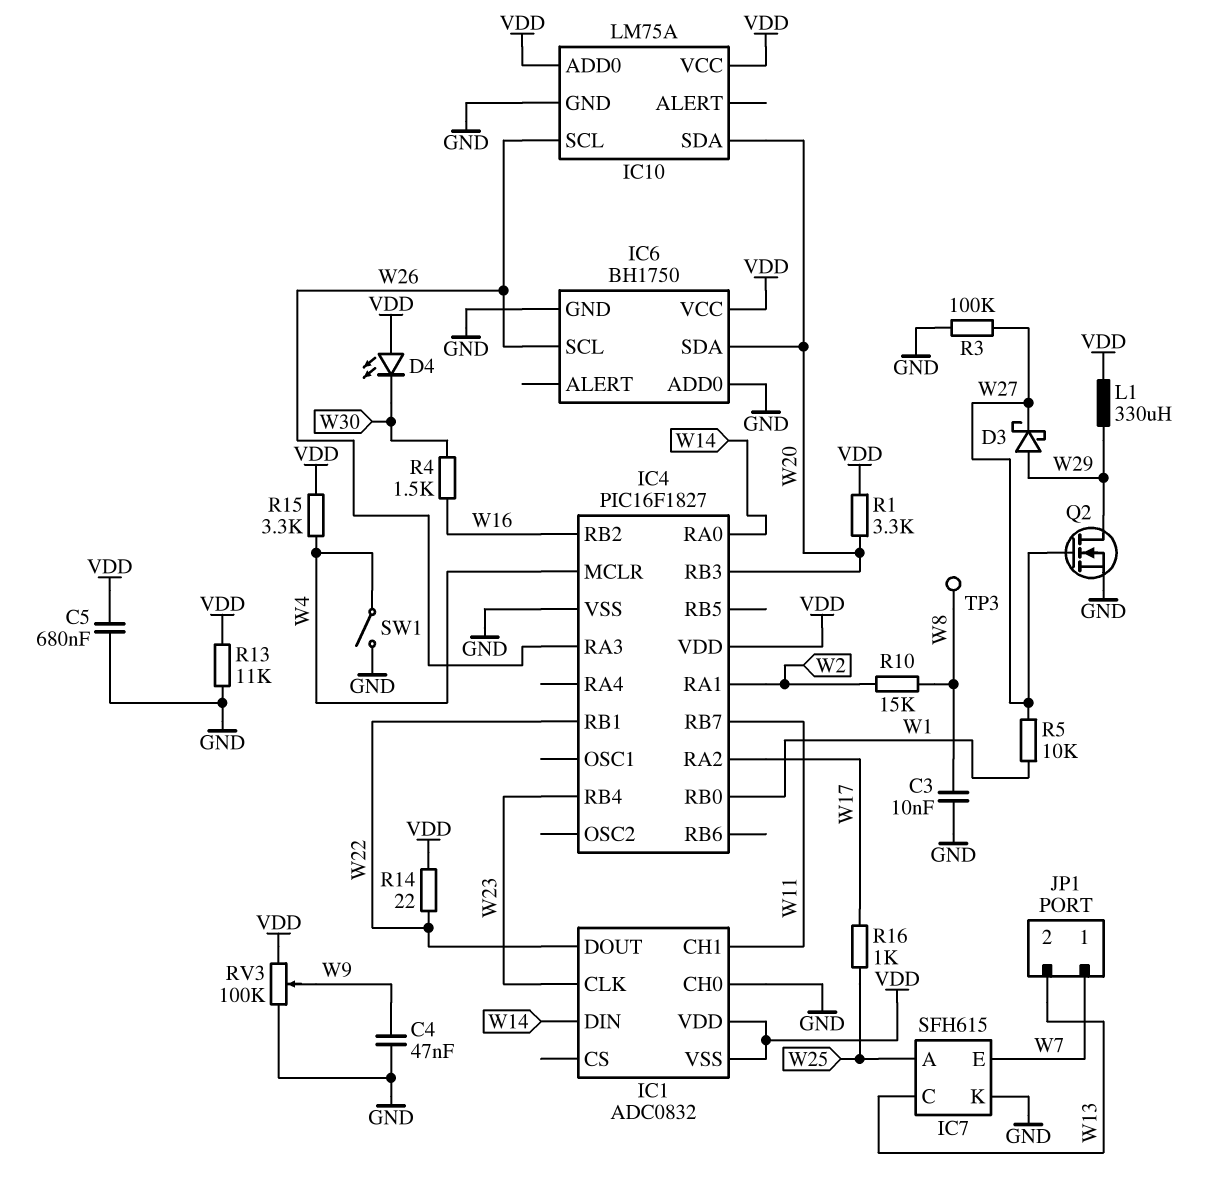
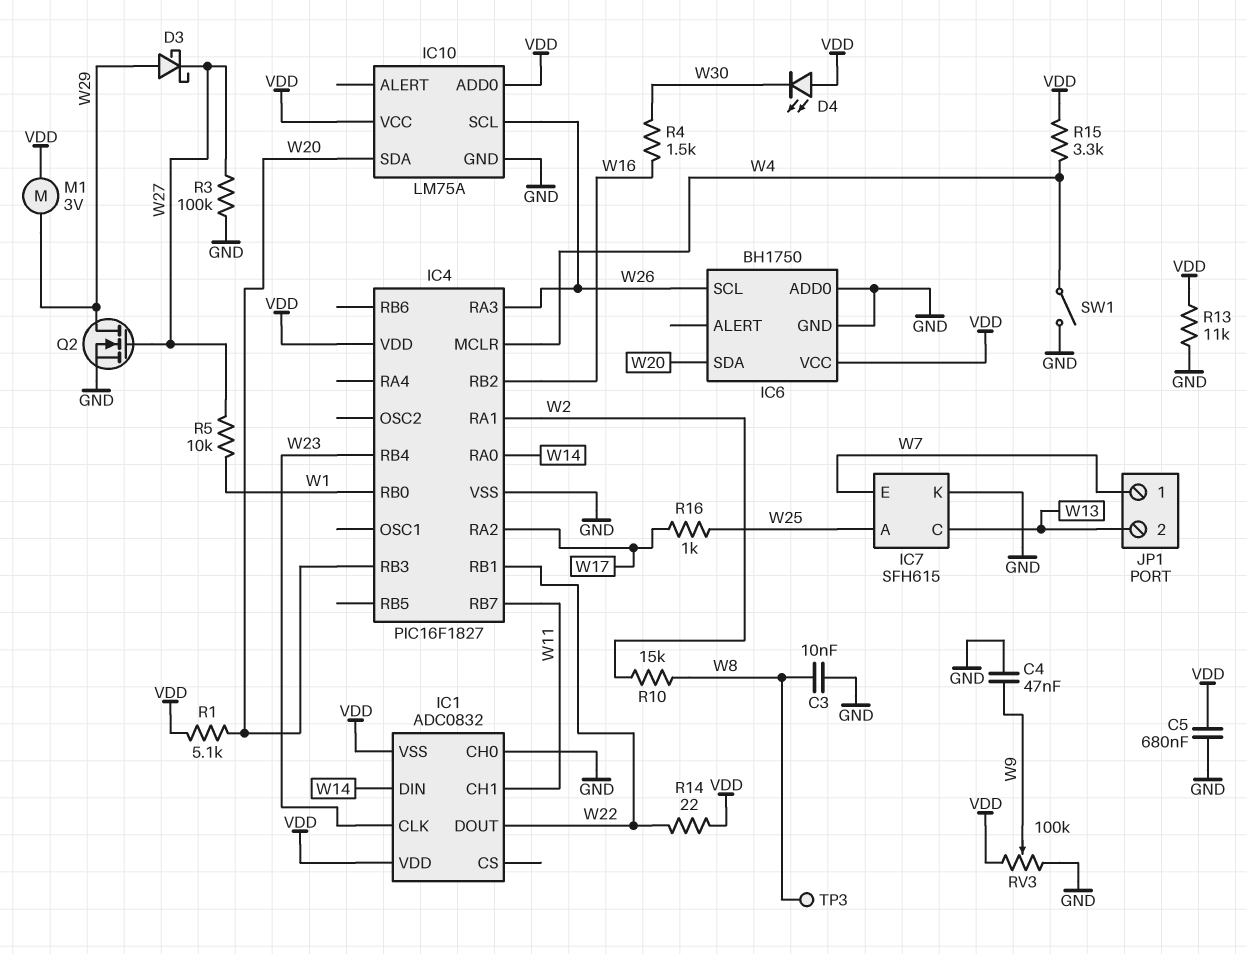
L1: 330uH (VDD, W29) -> none
M1: none -> motor 3V (VDD, W29)
R1: 3.3k (VDD, W20) -> 5.1k (VDD, W20)

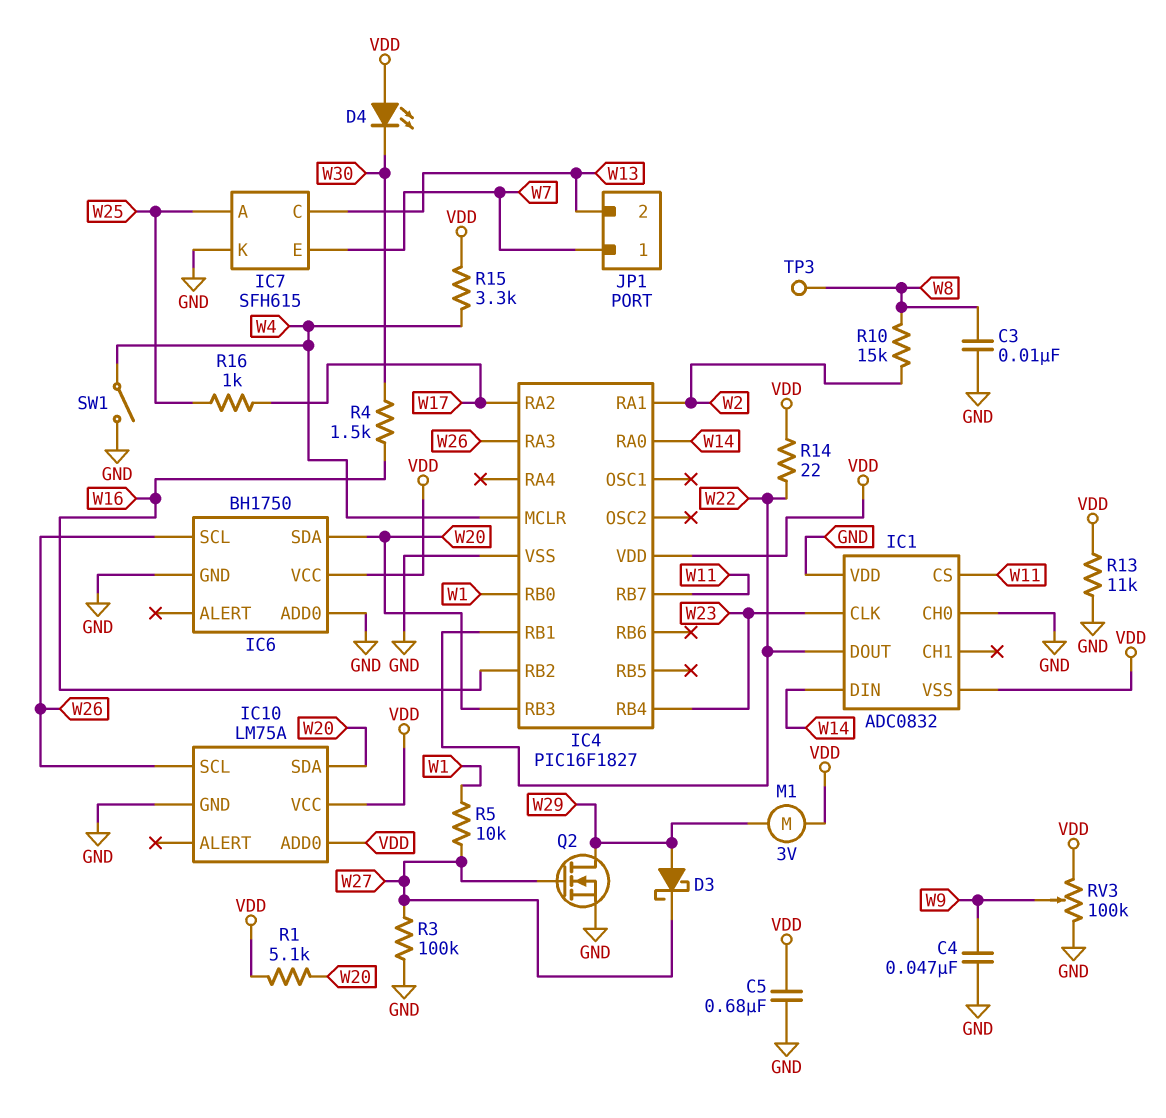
IC1 pin CH1: W11 -> none
IC1 pin CS: none -> W11
IC1 pin VDD: VDD -> GND

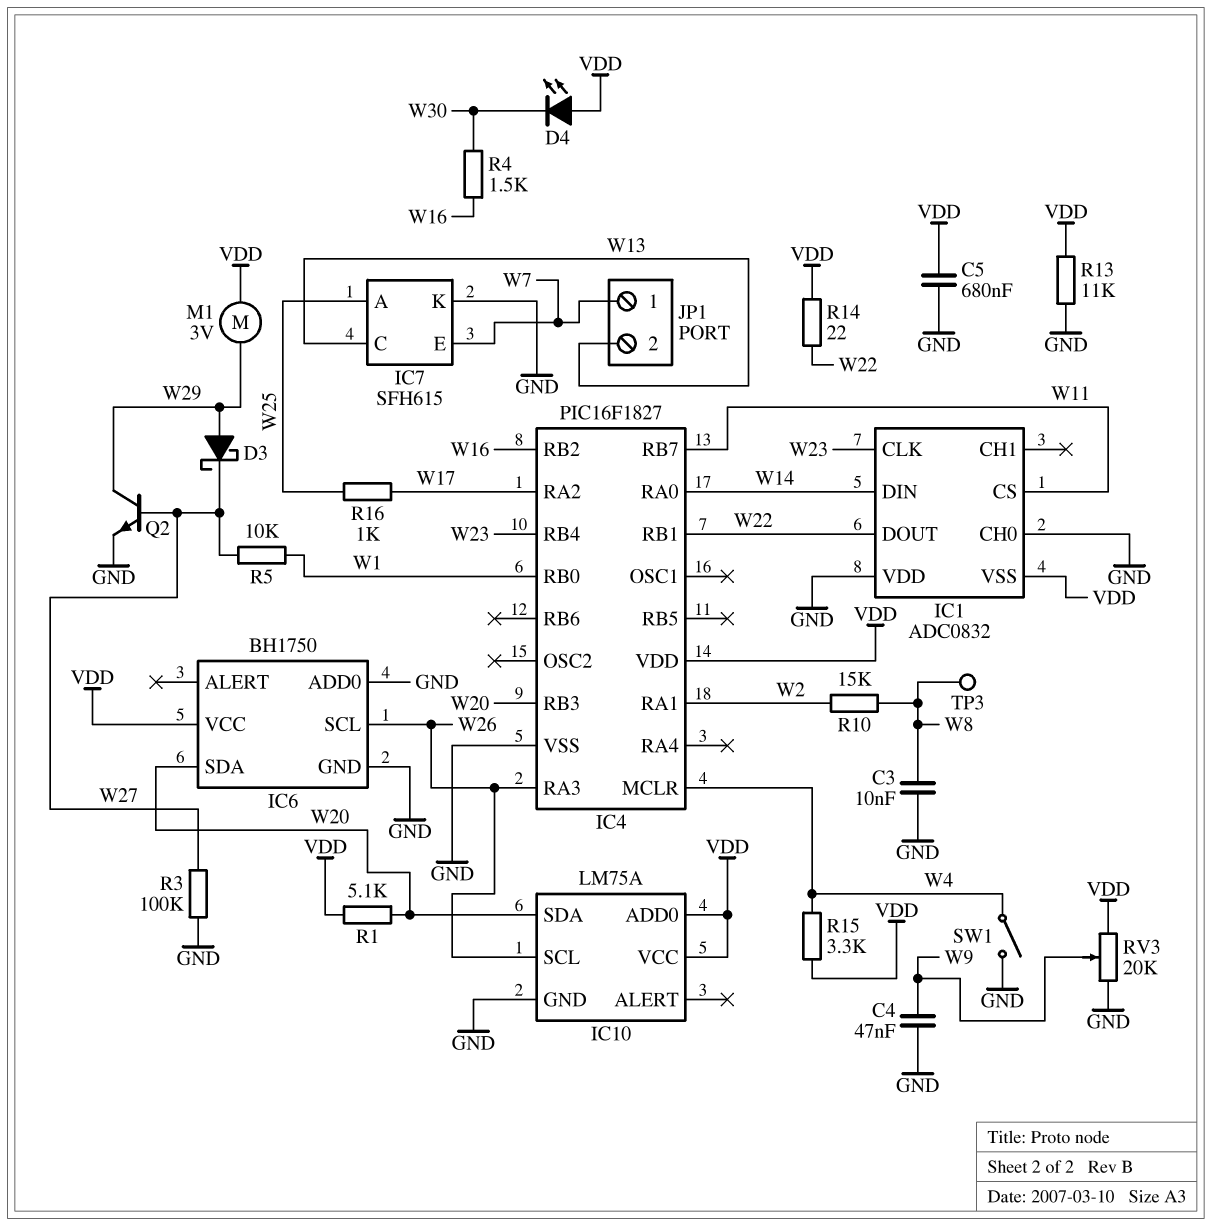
Q2: NMOS (G W27, D W29, S GND) -> NPN (B W27, C W29, E GND)
RV3: 100k (GND, VDD, wiper W9) -> 20k (GND, VDD, wiper W9)

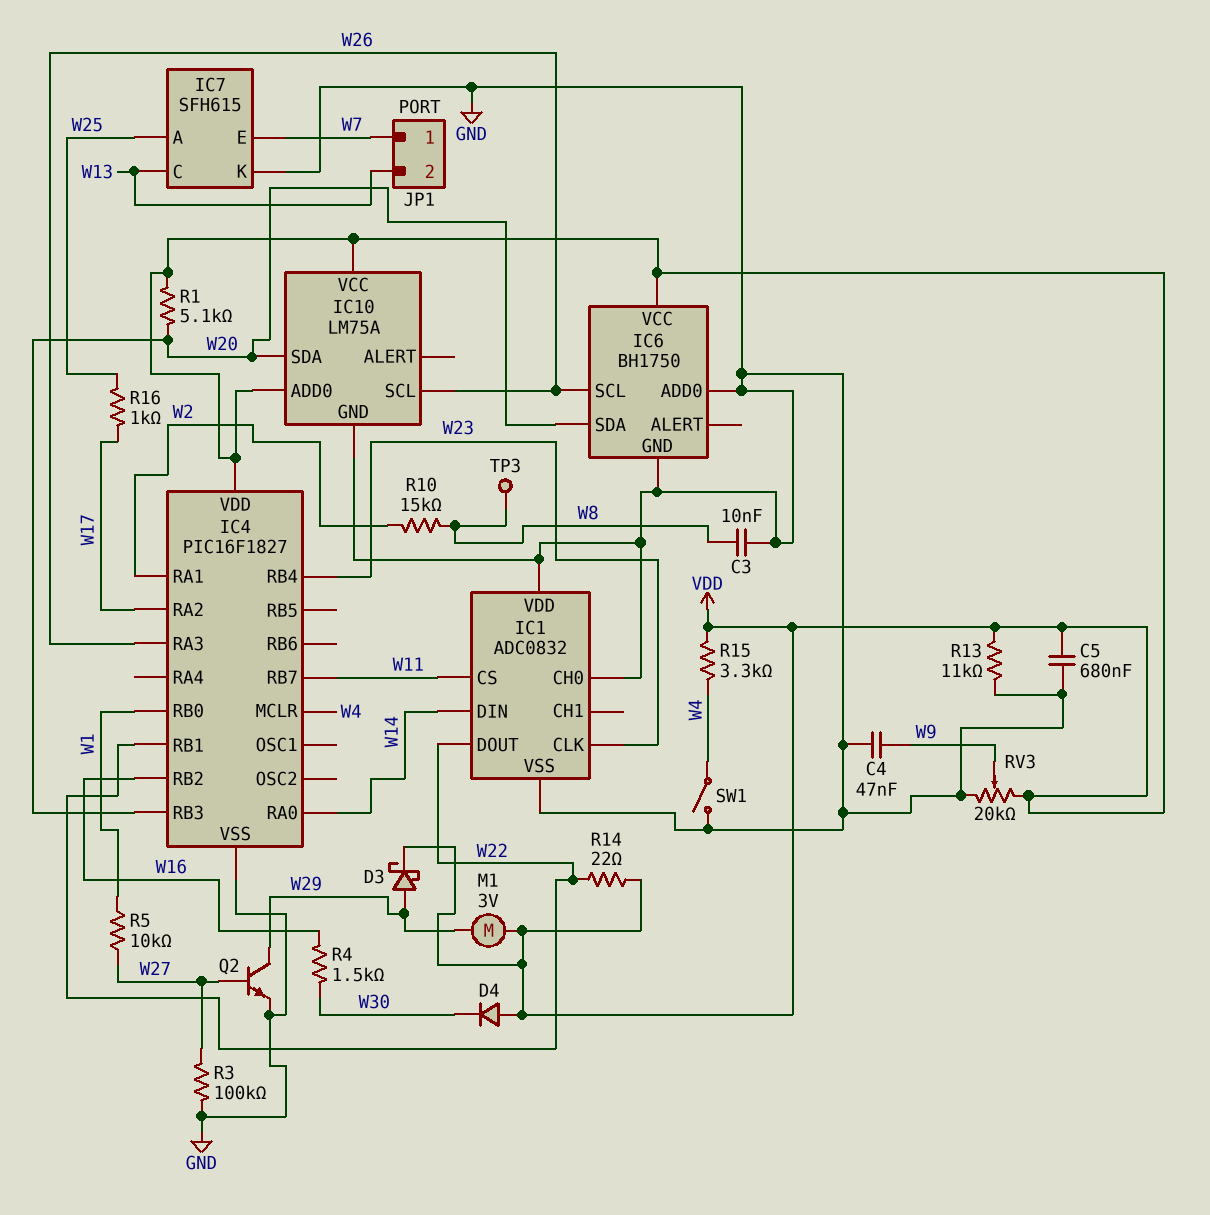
D3: schottky (A W29, K W27) -> schottky (A W29, K VDD)
D4: LED (A VDD, K W30) -> diode (A VDD, K W30)
IC1 pin VSS: VDD -> GND

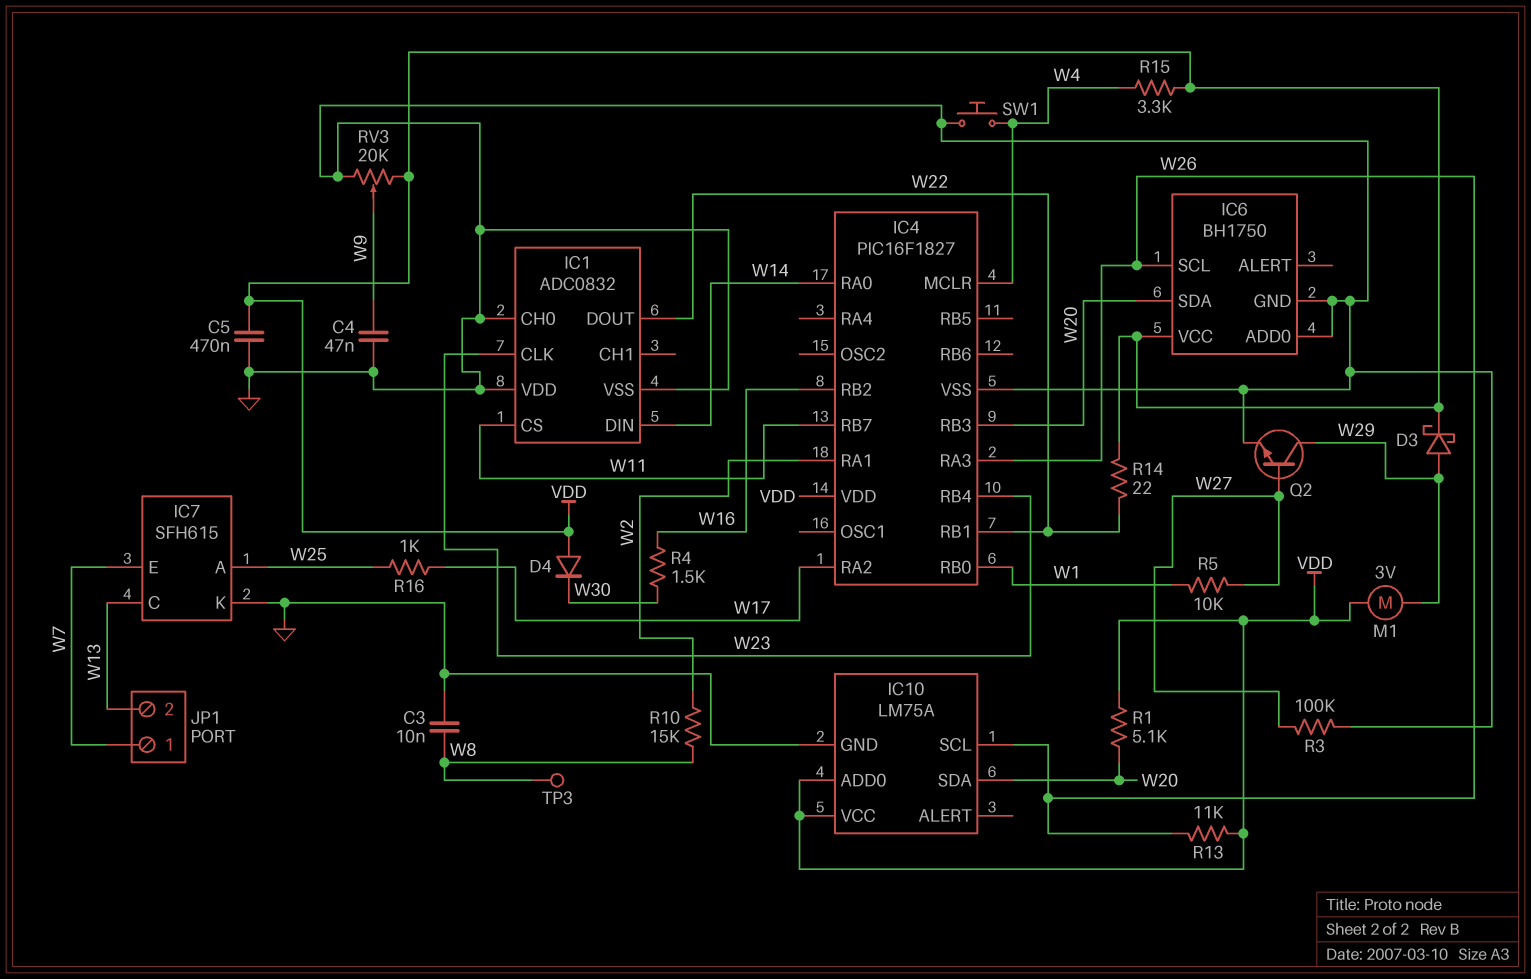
C5: 680nF (GND, VDD) -> 470nF (GND, VDD)
R13: 11k (GND, VDD) -> 11k (VDD, W26)
SW1: switch (GND, W4) -> button (GND, W4)

